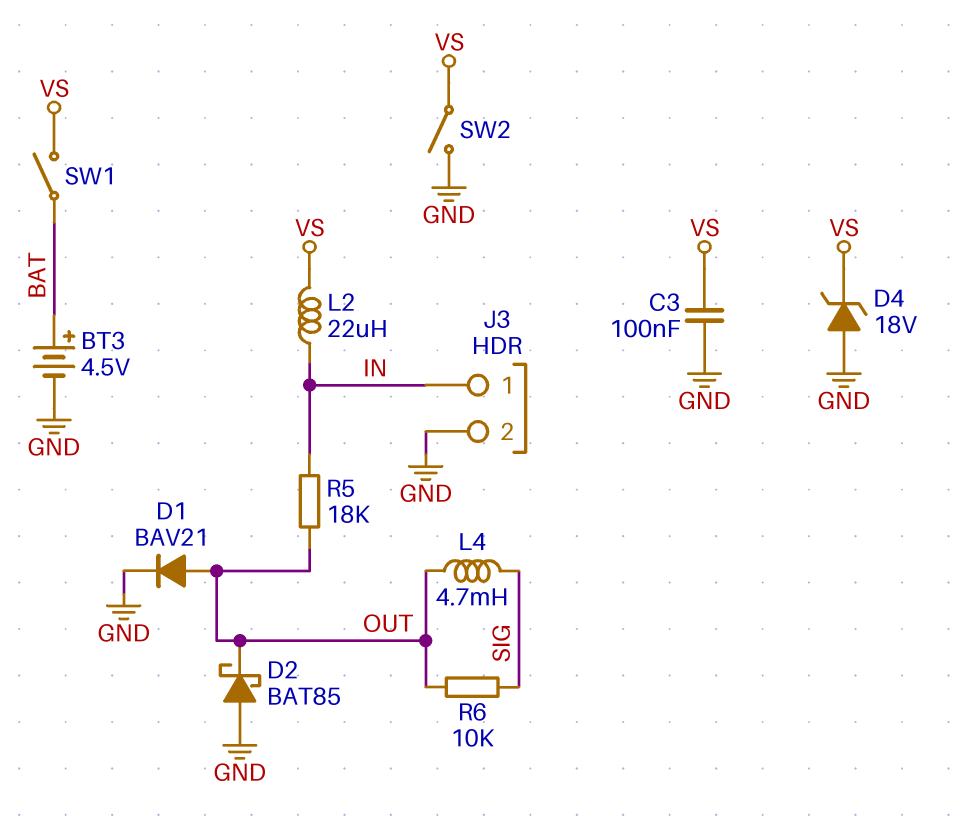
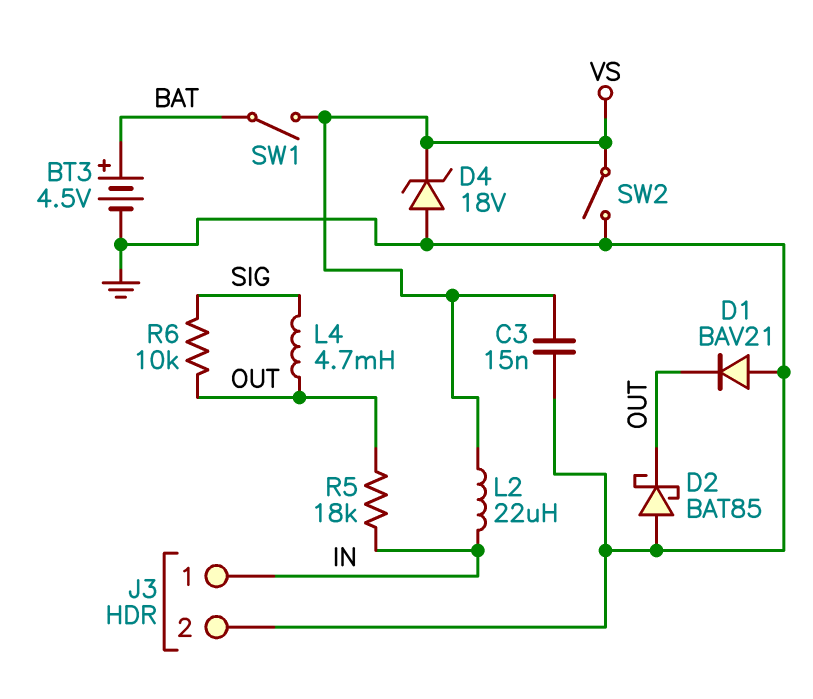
C3: 100nF (GND, VS) -> 15nF (GND, VS)
D1: diode BAV21 (A OUT, K GND) -> diode BAV21 (A GND, K OUT)

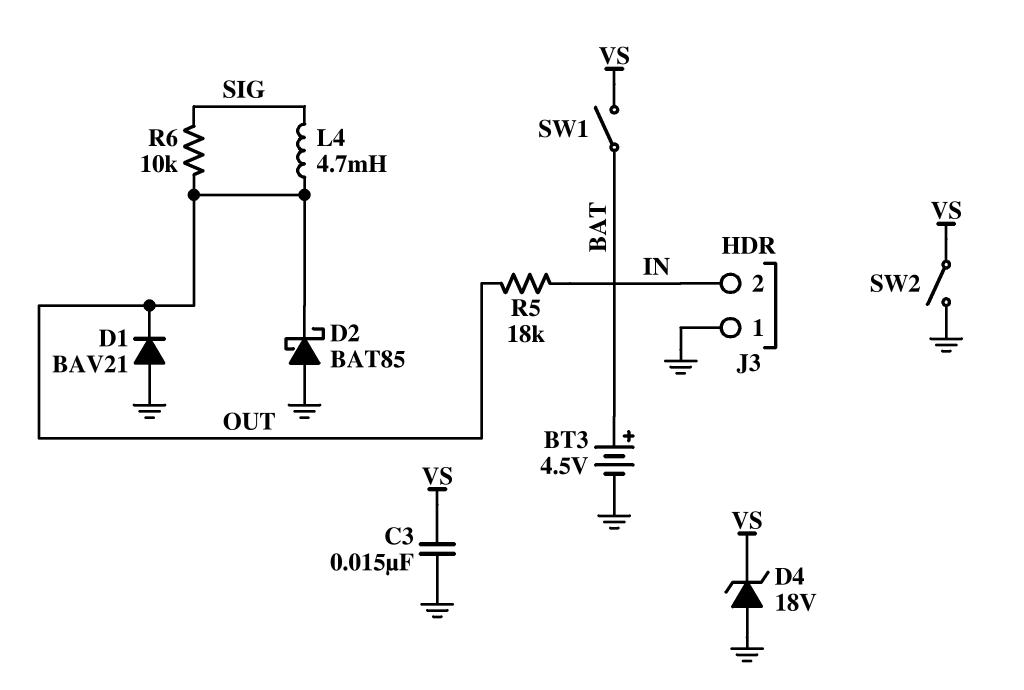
J3 pin 1: IN -> GND
J3 pin 2: GND -> IN
L2: 22uH (IN, VS) -> none

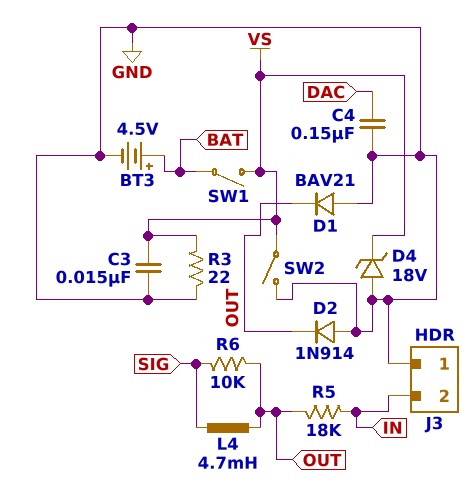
C4: none -> 150nF (DAC, GND)
D2: schottky BAT85 (A GND, K OUT) -> diode 1N914 (A GND, K OUT)
R3: none -> 22 (GND, VS)

